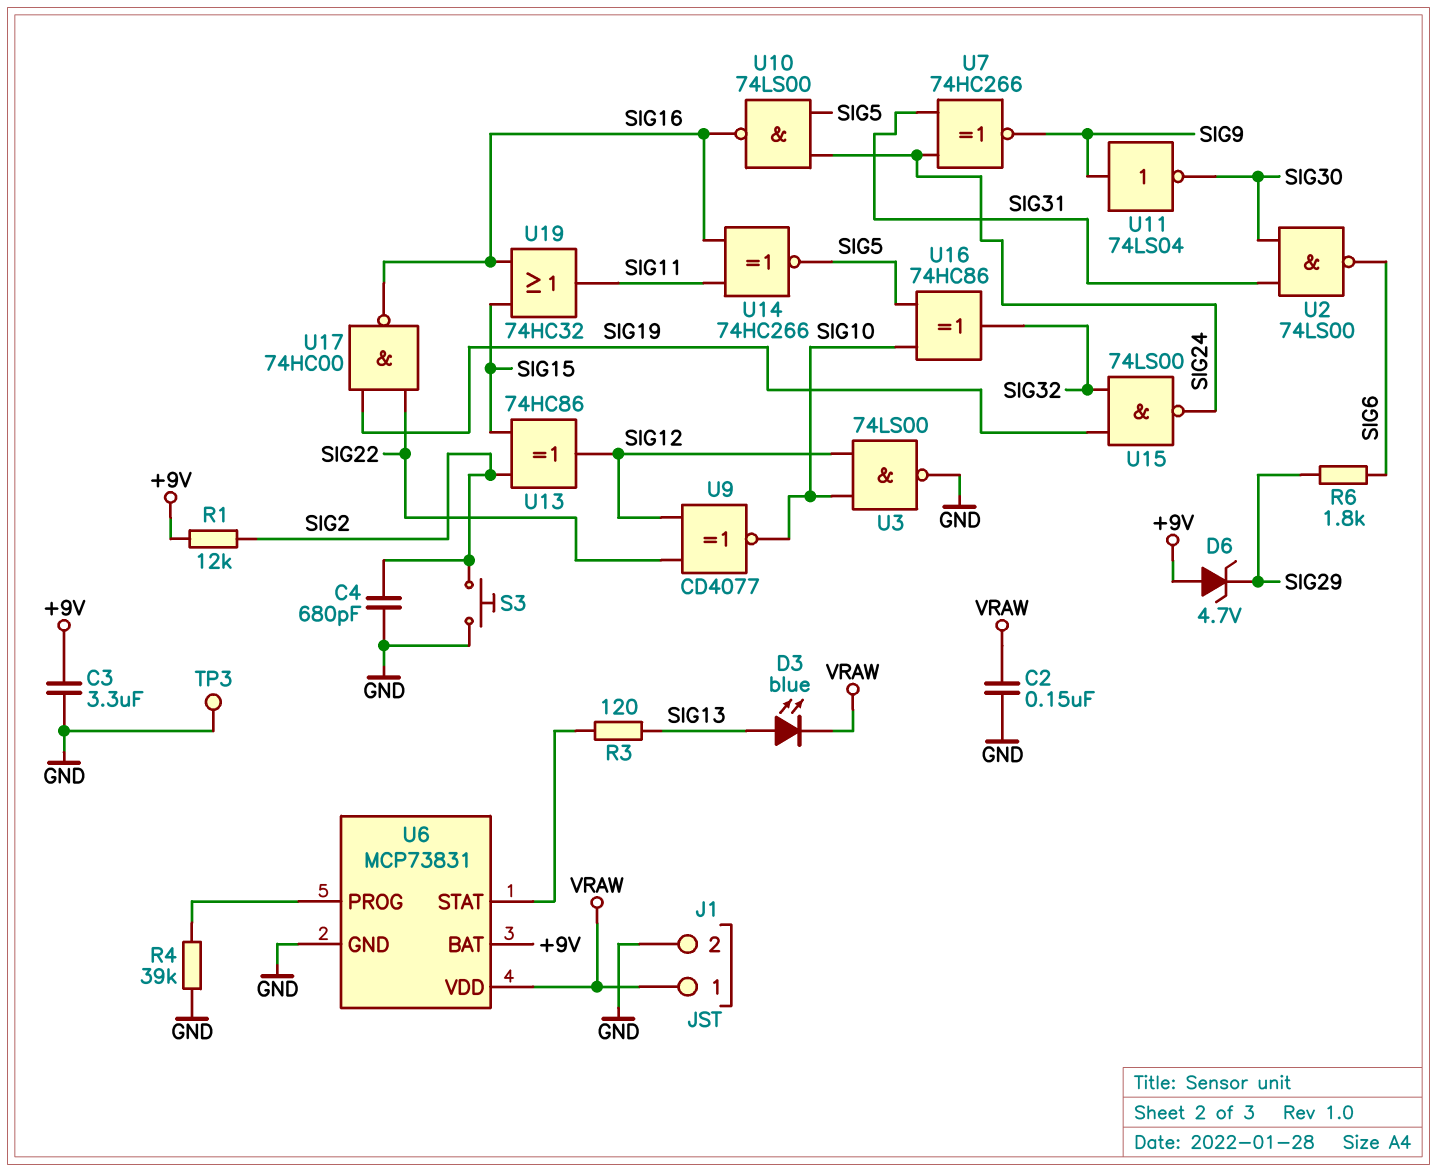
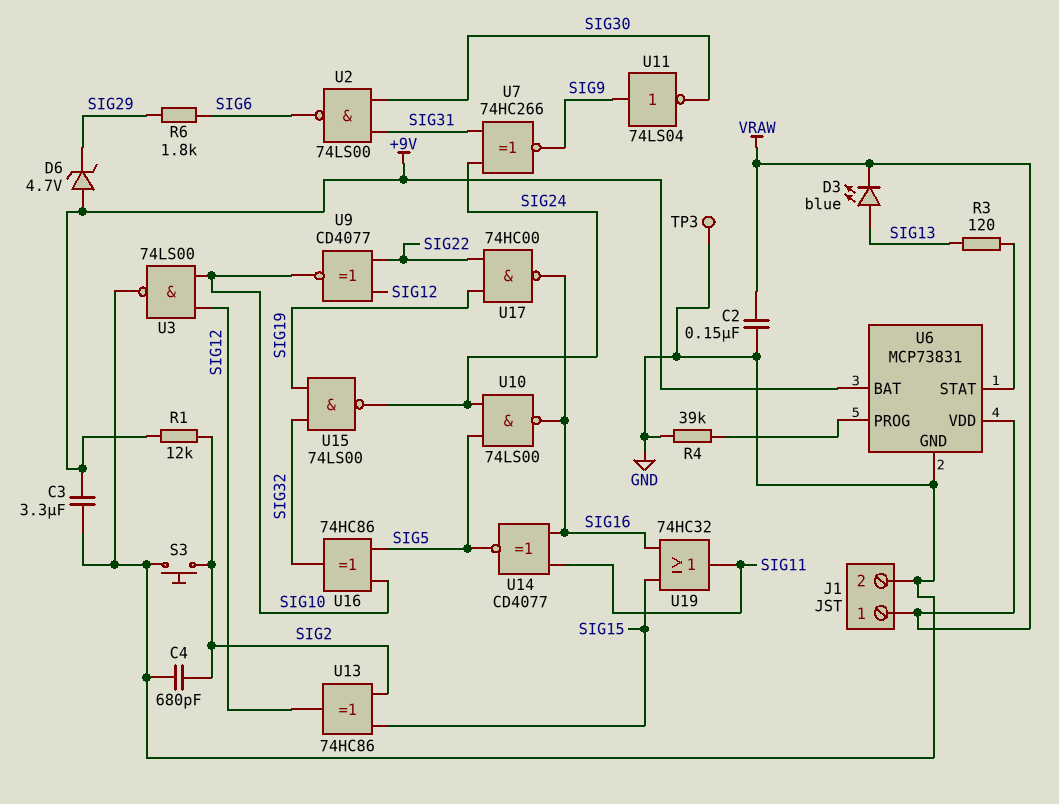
U14: XNOR 74HC266 (in SIG11, in SIG16, out SIG5) -> XNOR CD4077 (in SIG11, in SIG16, out SIG5)

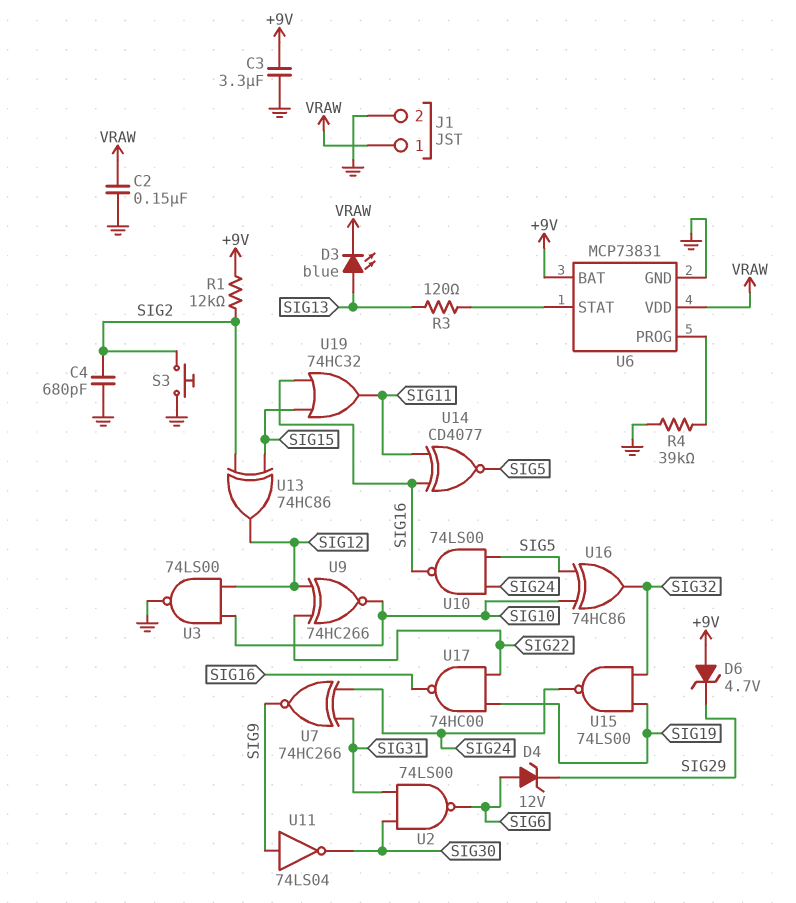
D4: none -> zener 12V (A SIG6, K SIG29)
R6: 1.8k (SIG6, SIG29) -> none
TP3: test point (GND) -> none
U9: XNOR CD4077 (in SIG12, in SIG22, out SIG10) -> XNOR 74HC266 (in SIG12, in SIG22, out SIG10)

